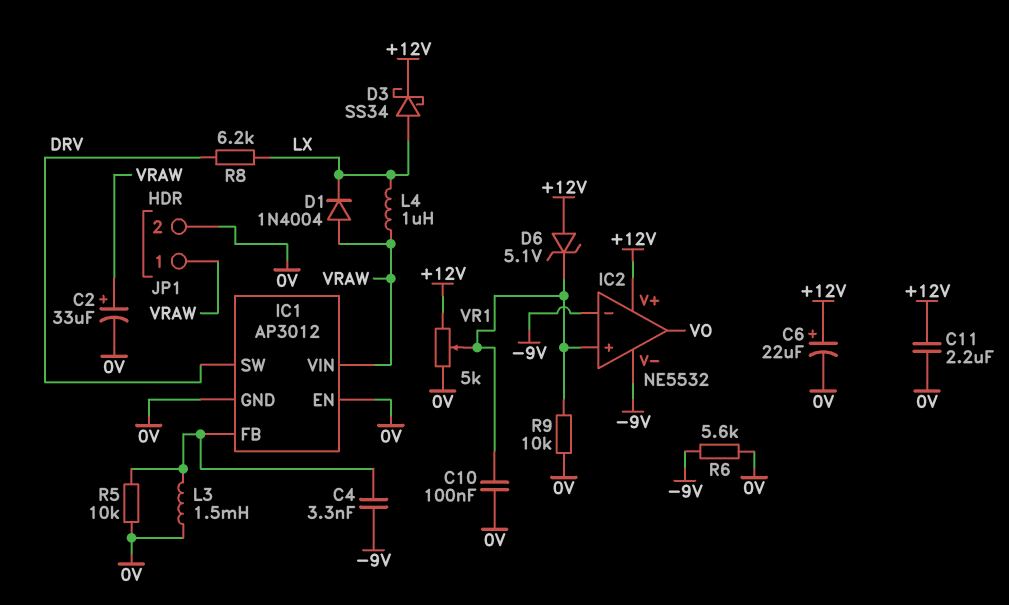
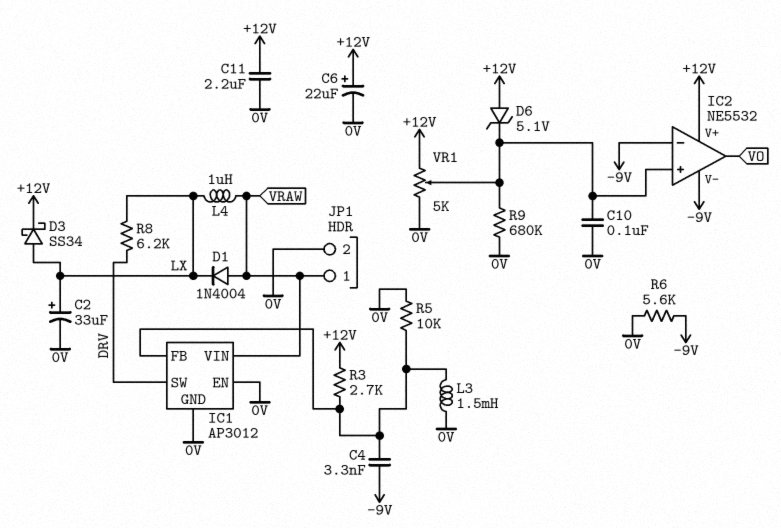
C2: 33uF (plus VRAW, minus 0V) -> 33uF (plus LX, minus 0V)
R3: none -> 2.7k (+12V, IC1/FB)
R9: 10k (0V, IC2/in+) -> 680k (0V, IC2/in+)

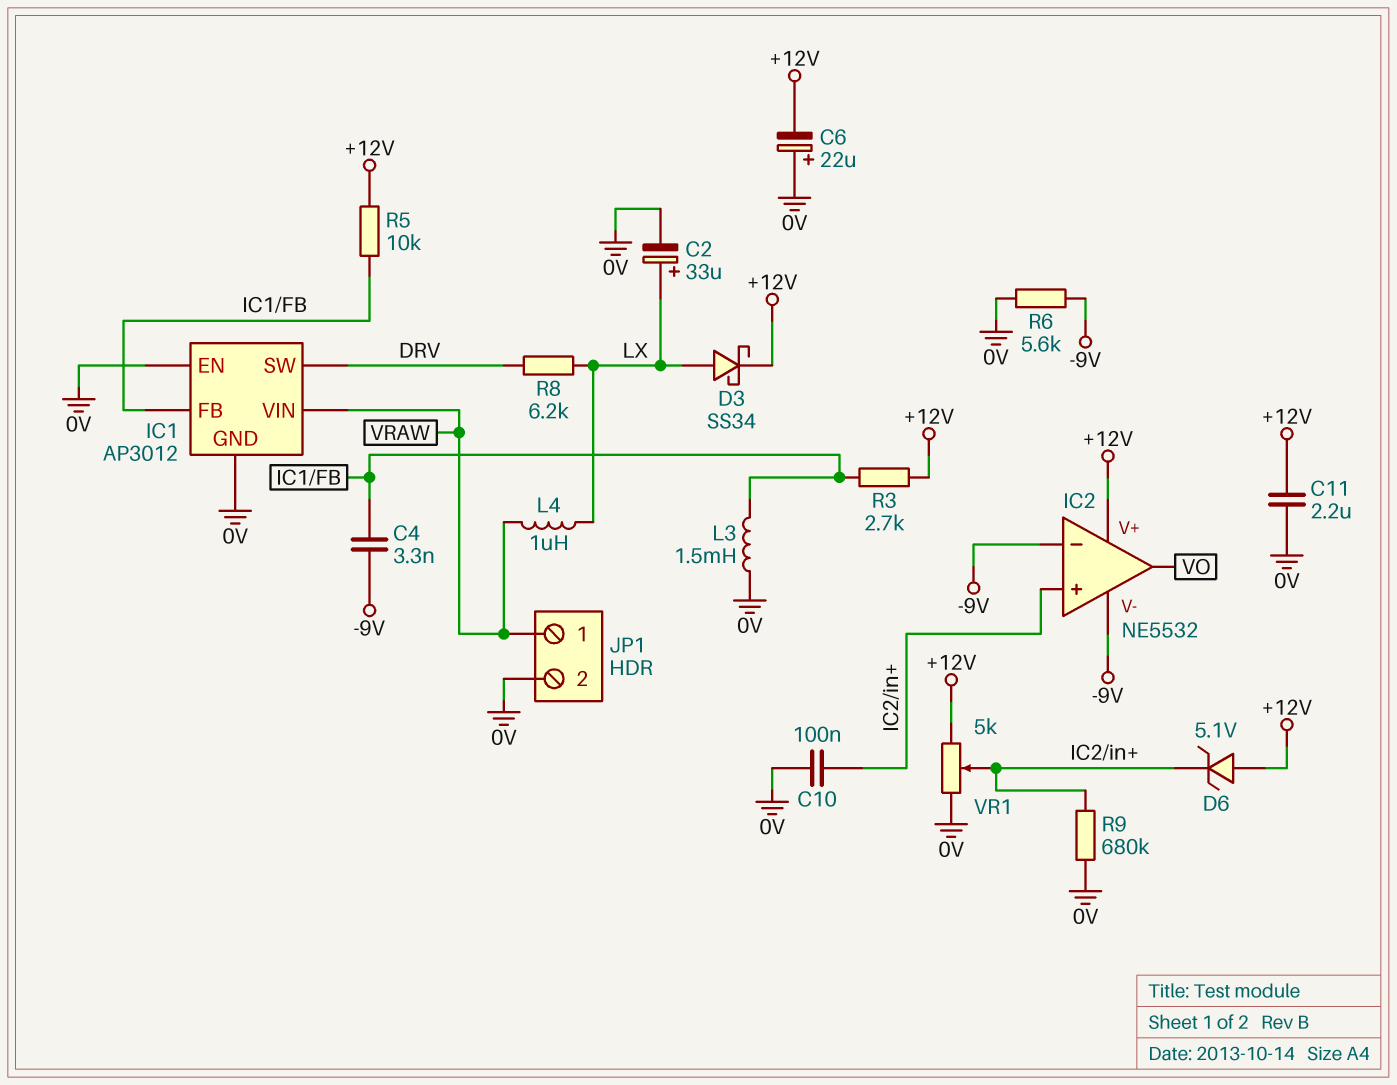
C6: 22uF (plus +12V, minus 0V) -> 22uF (plus 0V, minus +12V)
D1: diode 1N4004 (A VRAW, K LX) -> none
R5: 10k (0V, IC1/FB) -> 10k (+12V, IC1/FB)

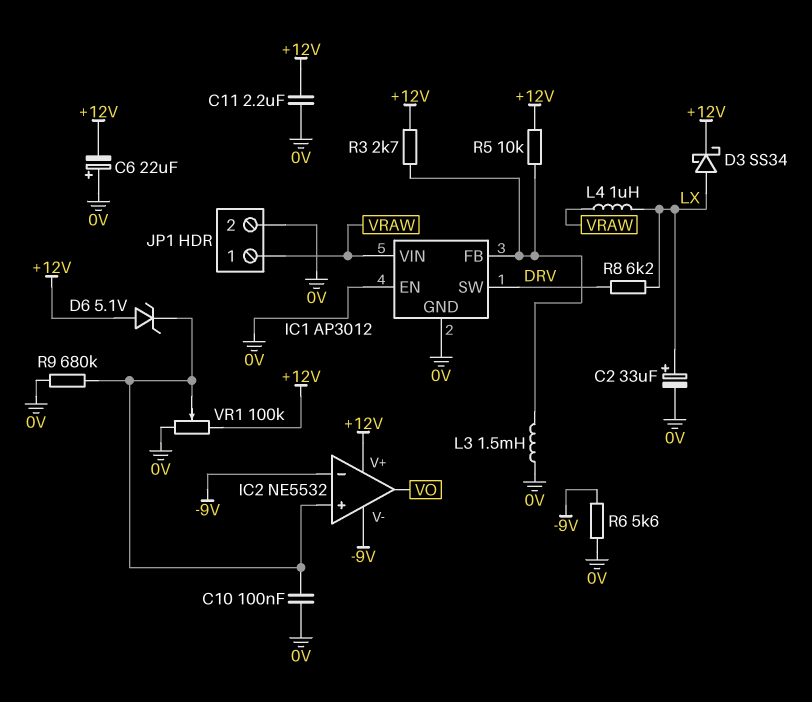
C4: 3.3nF (-9V, IC1/FB) -> none
VR1: 5k (+12V, 0V, wiper IC2/in+) -> 100k (+12V, 0V, wiper IC2/in+)

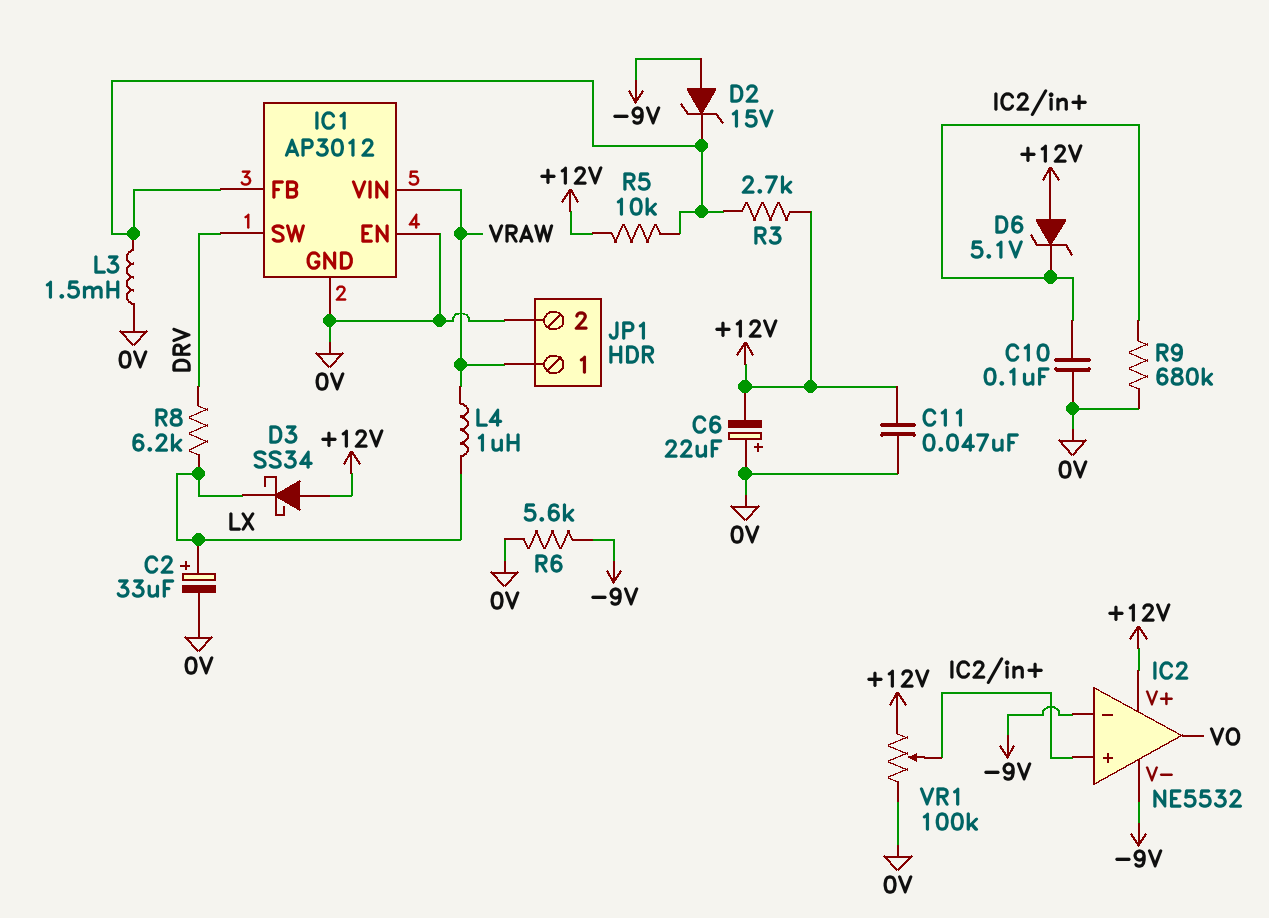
C11: 2.2uF (+12V, 0V) -> 47nF (+12V, 0V)
D2: none -> zener 15V (A -9V, K IC1/FB)
D3: schottky SS34 (A LX, K +12V) -> schottky SS34 (A +12V, K LX)

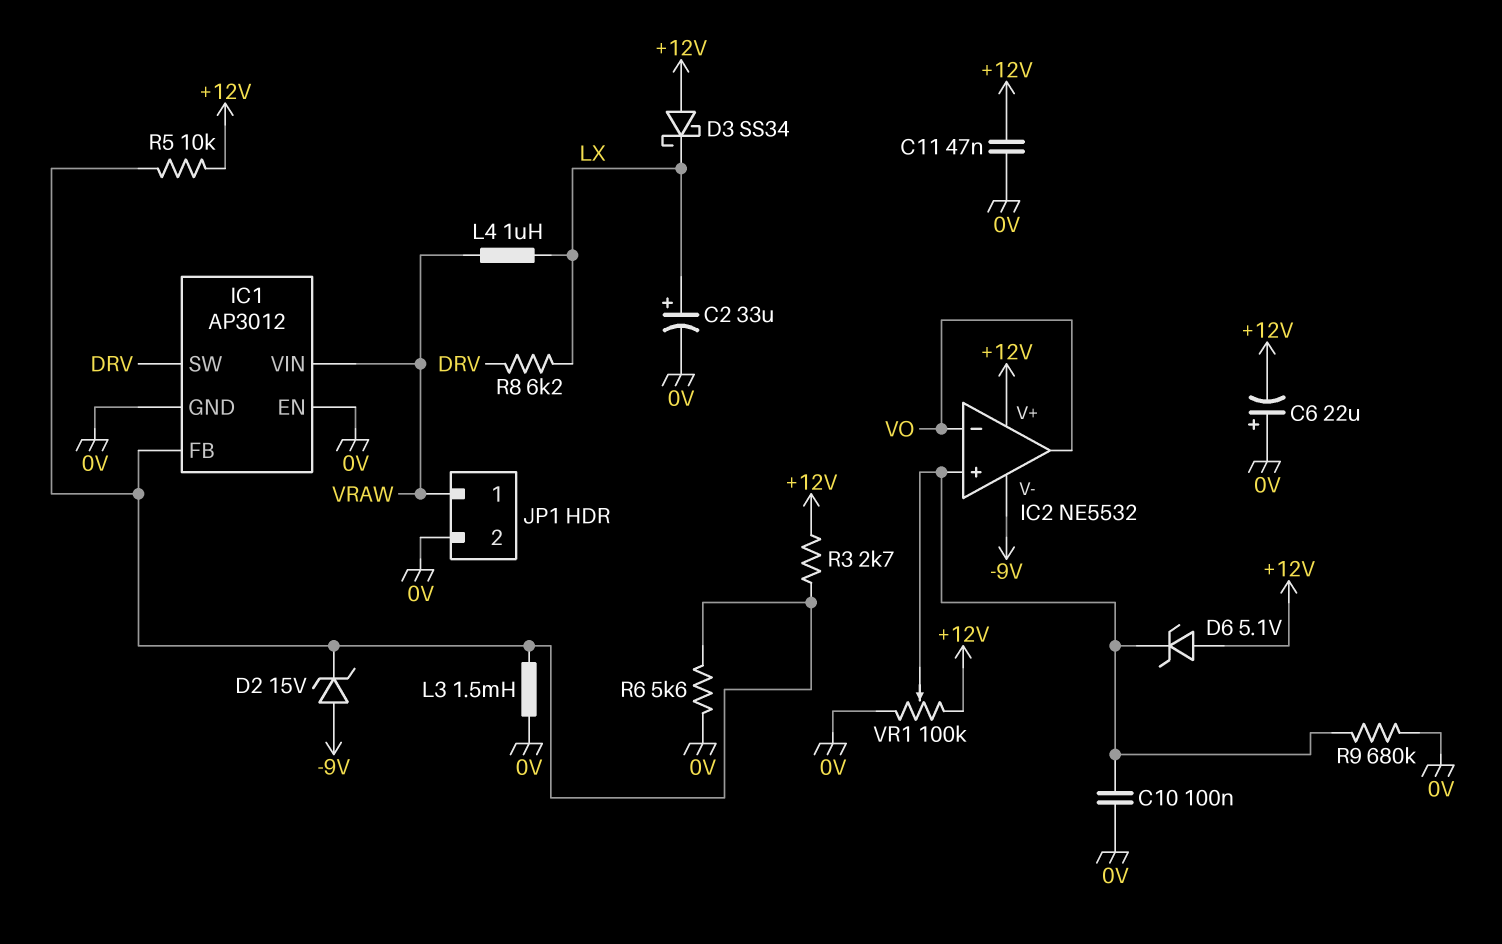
IC2 pin in-: -9V -> VO
R6: 5.6k (-9V, 0V) -> 5.6k (0V, IC1/FB)

